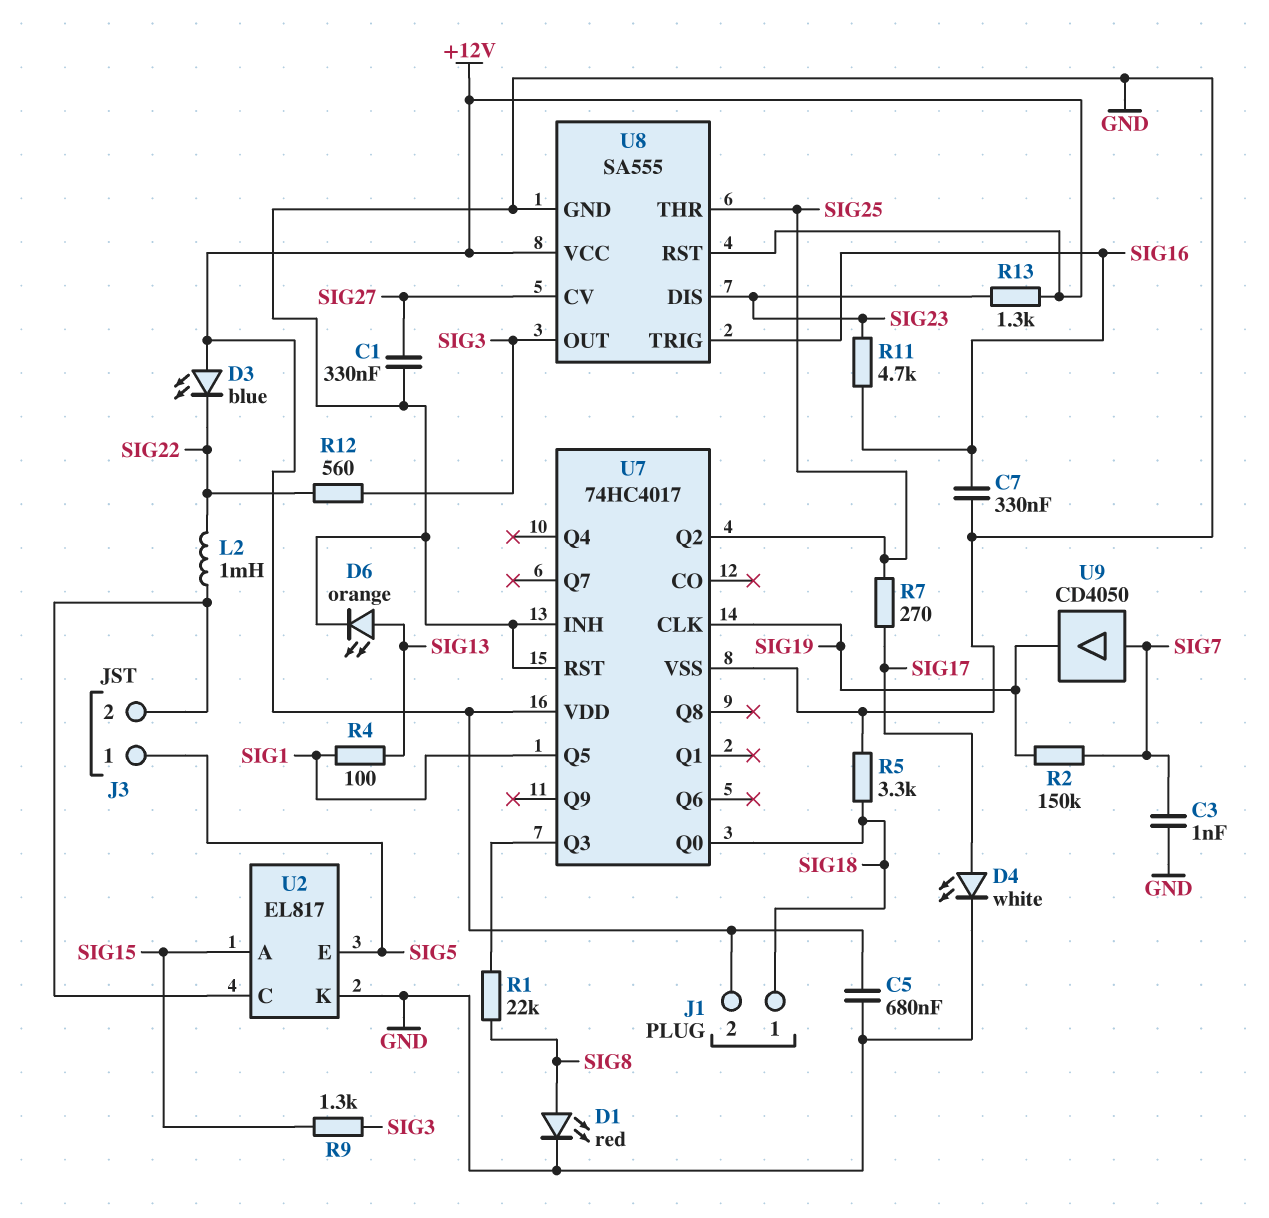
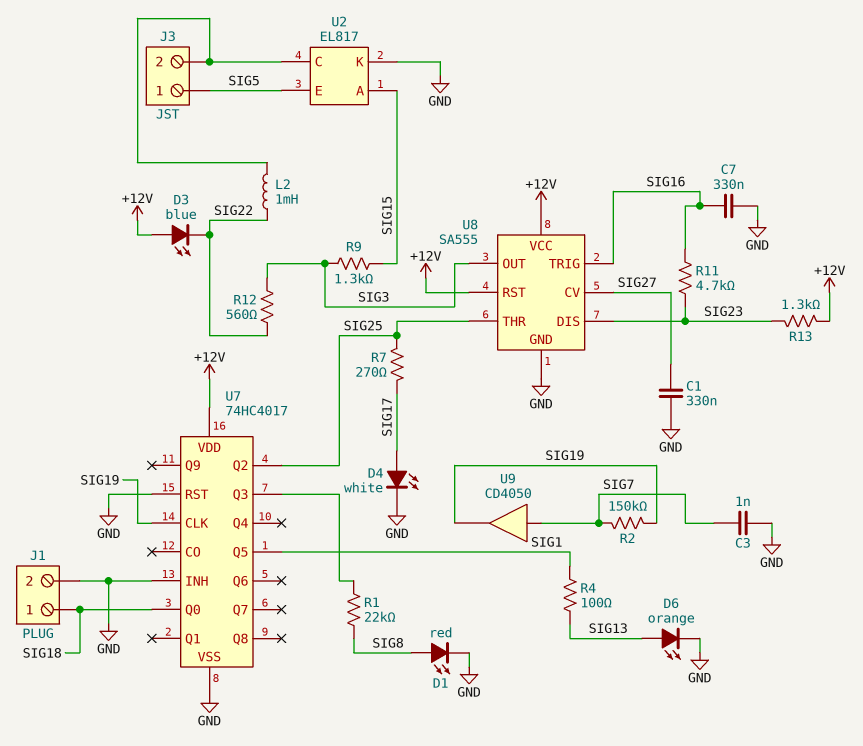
C5: 680nF (+12V, GND) -> none
J1 pin 2: +12V -> GND
R5: 3.3k (GND, SIG18) -> none

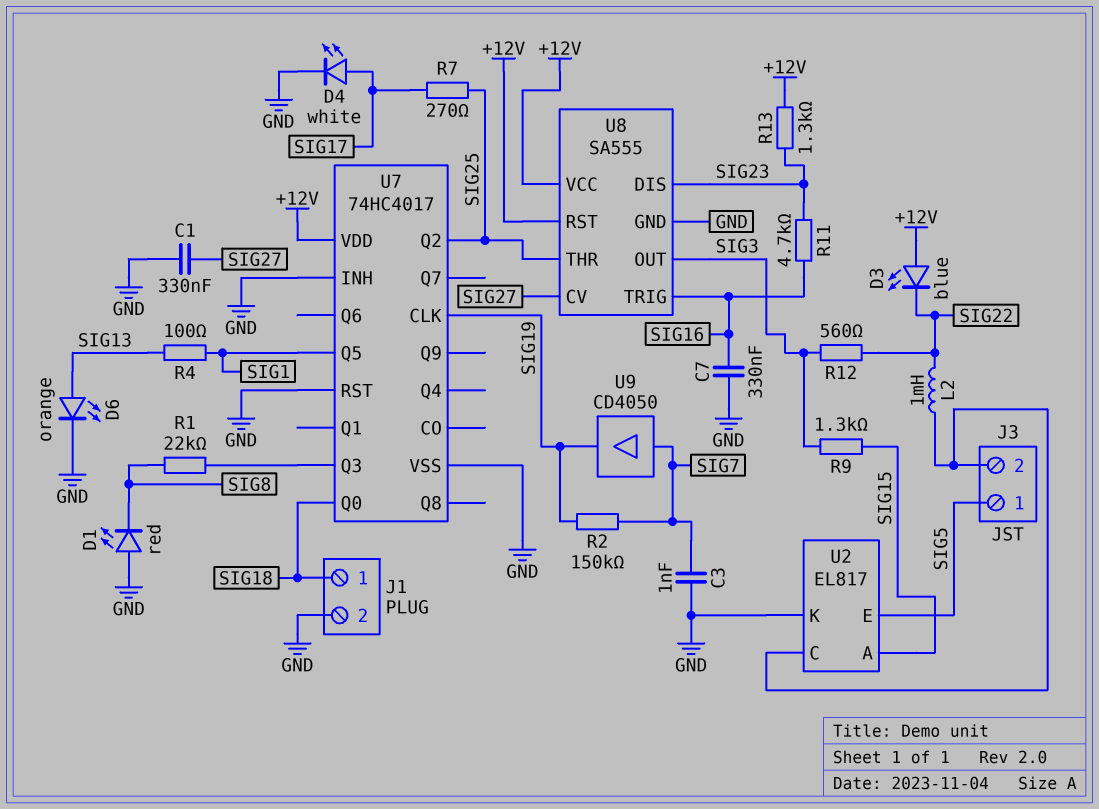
D1: LED red (A SIG8, K GND) -> LED red (A GND, K SIG8)

